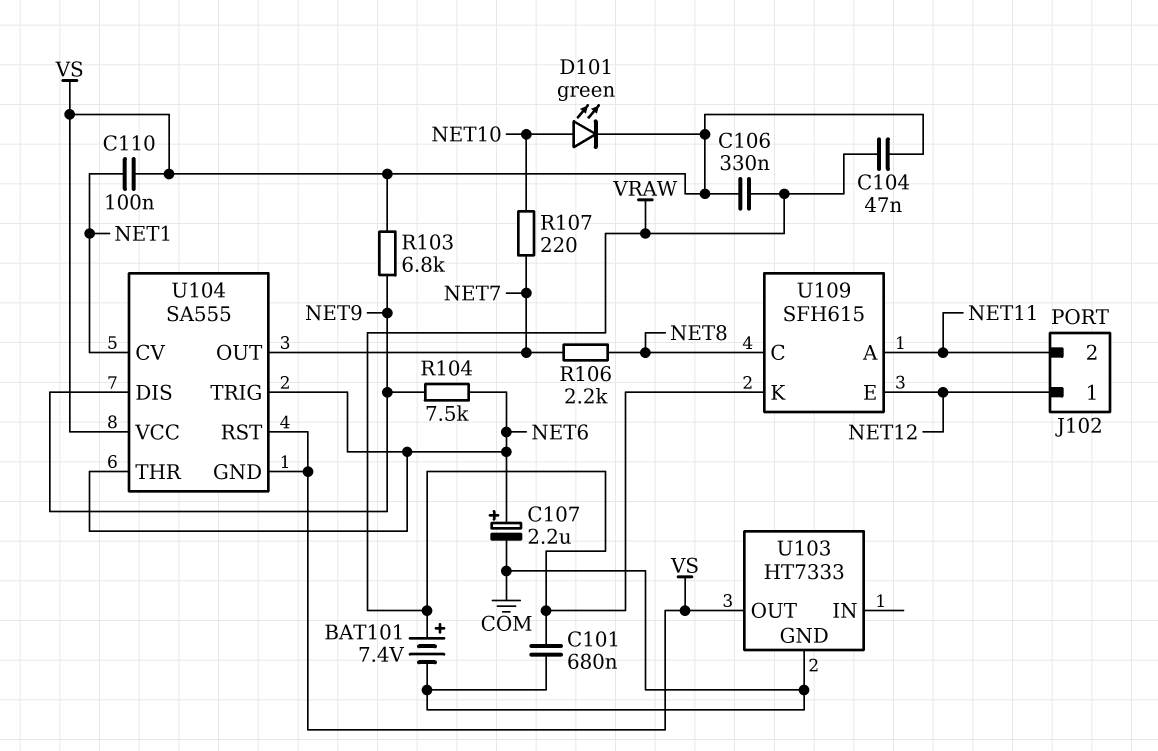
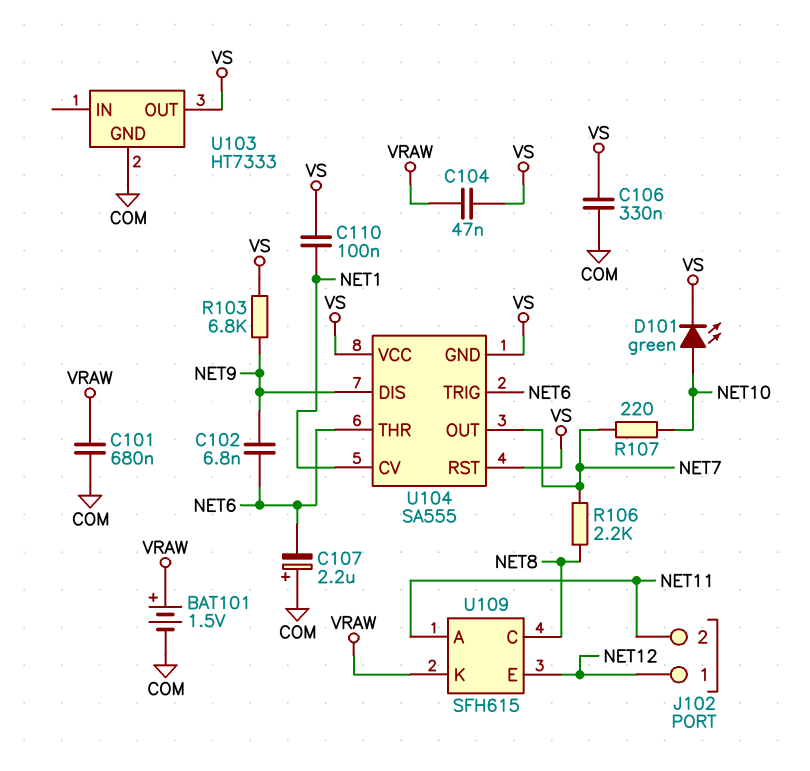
BAT101: 7.4V (plus VRAW, minus COM) -> 1.5V (plus VRAW, minus COM)
C102: none -> 6.8nF (NET6, NET9)
C106: 330nF (VRAW, VS) -> 330nF (COM, VS)
C107: 2.2uF (plus NET6, minus COM) -> 2.2uF (plus COM, minus NET6)
R104: 7.5k (NET6, NET9) -> none

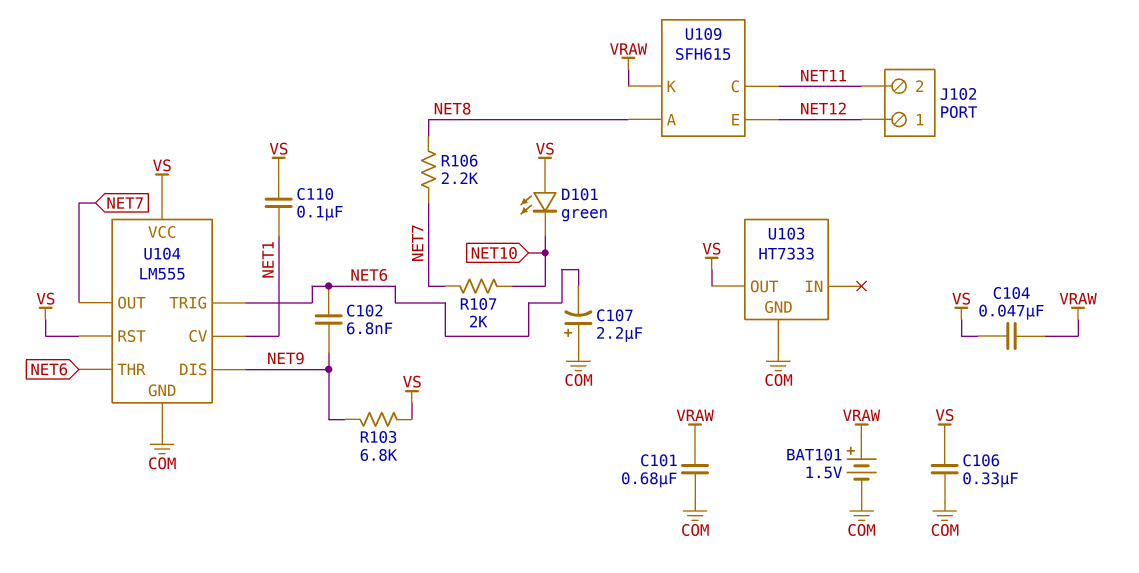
D101: LED green (A NET10, K VS) -> LED green (A VS, K NET10)
R107: 220 (NET7, NET10) -> 2k (NET7, NET10)
U104: SA555 -> LM555
U104 pin GND: VS -> COM
U109 pin A: NET11 -> NET8
U109 pin C: NET8 -> NET11

